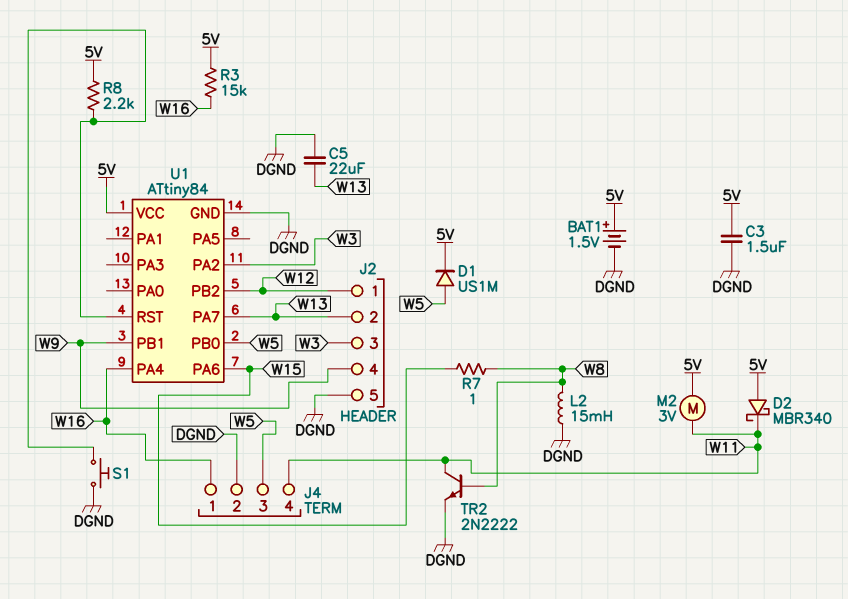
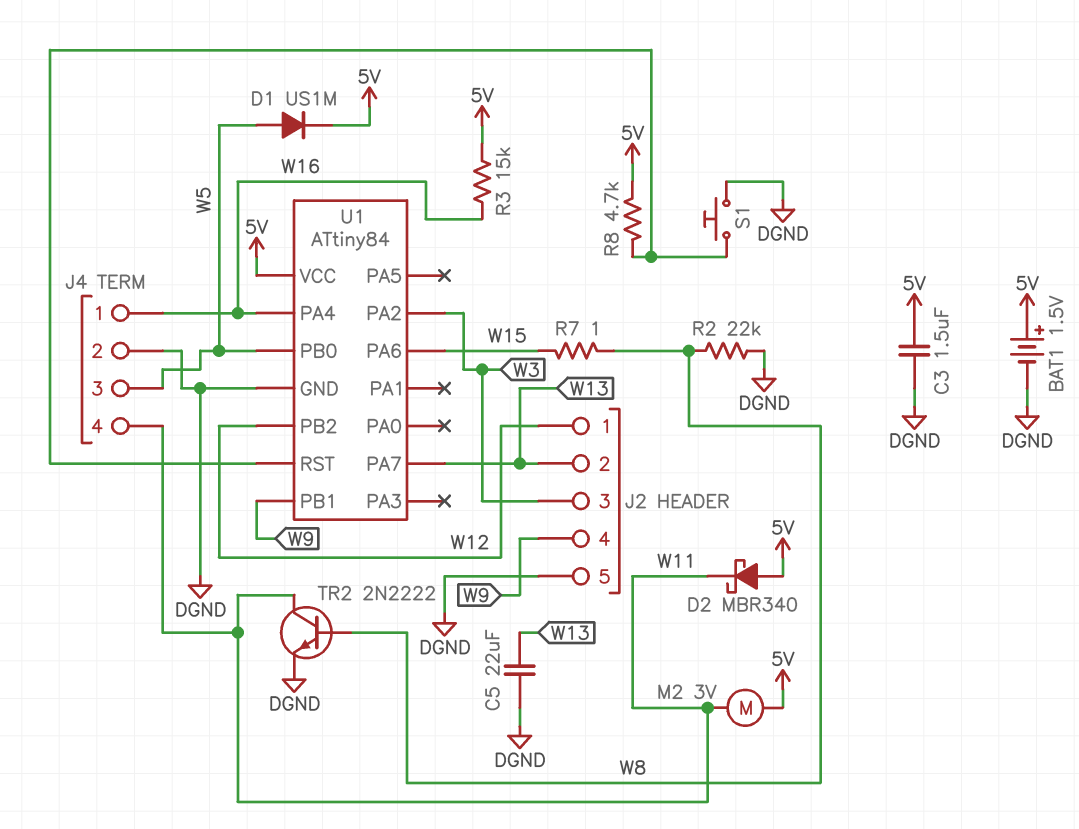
L2: 15mH (DGND, W8) -> none
R2: none -> 22k (DGND, W8)
R8: 2.2k (5V, U1/RST) -> 4.7k (5V, U1/RST)

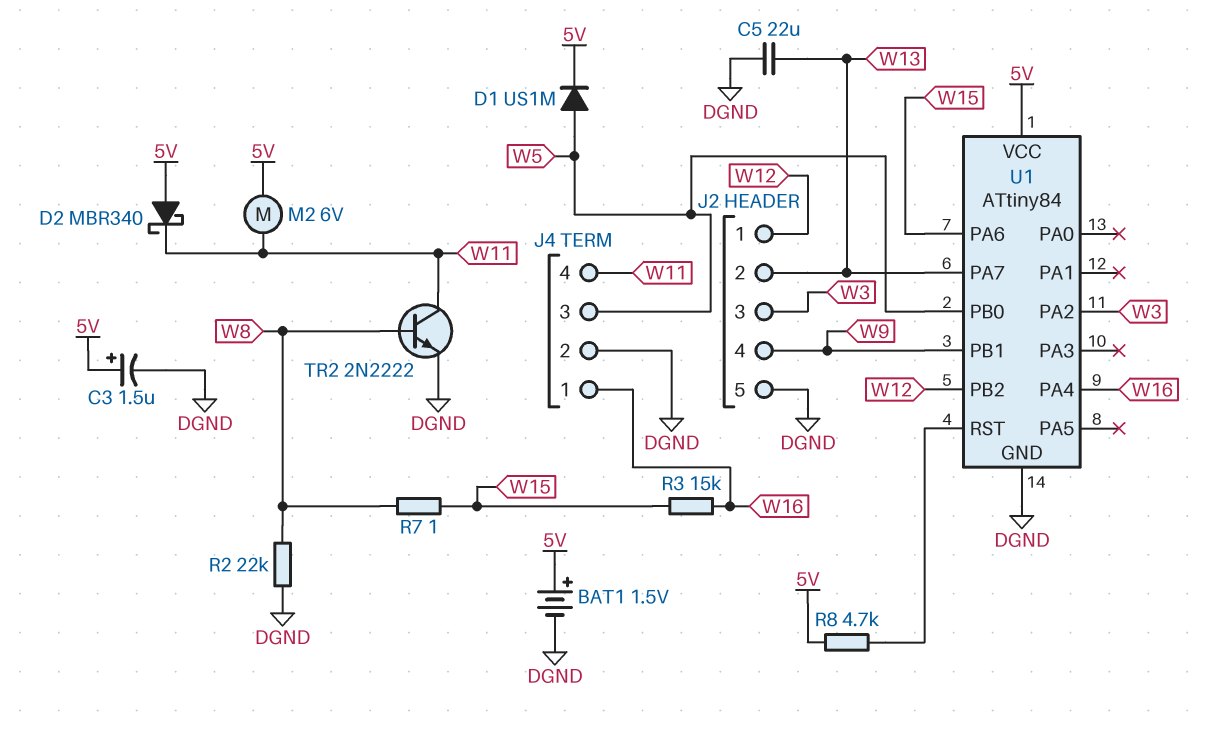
C3: 1.5uF (5V, DGND) -> 1.5uF (plus 5V, minus DGND)
M2: motor 3V (5V, W11) -> motor 6V (5V, W11)
R3: 15k (5V, W16) -> 15k (W15, W16)
S1: button (DGND, U1/RST) -> none

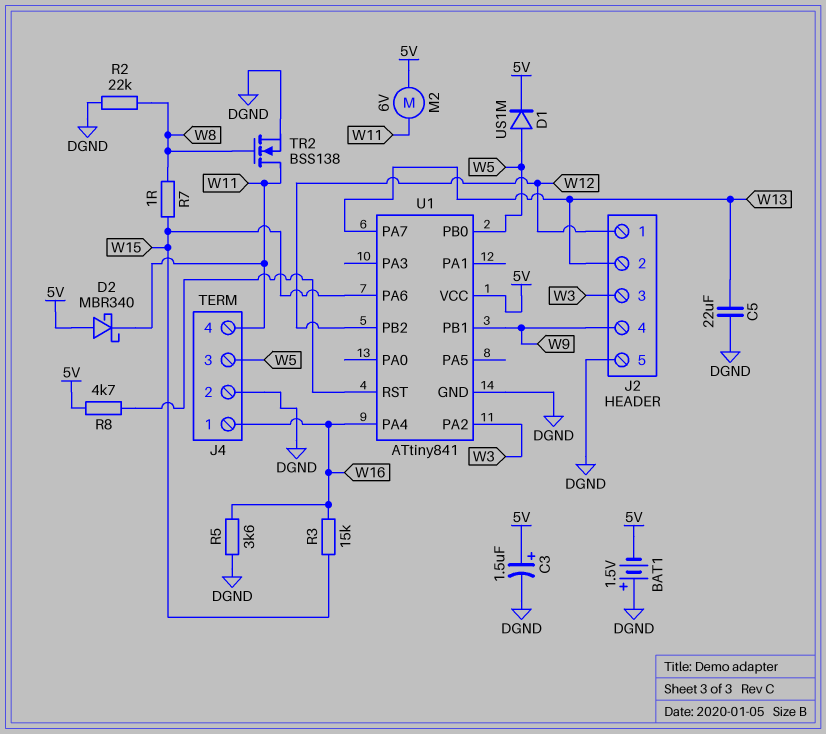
BAT1: 1.5V (plus 5V, minus DGND) -> 1.5V (plus DGND, minus 5V)
R5: none -> 3.6k (DGND, W16)
TR2: NPN 2N2222 (B W8, C W11, E DGND) -> NMOS BSS138 (G W8, D W11, S DGND)
U1: ATtiny84 -> ATtiny841

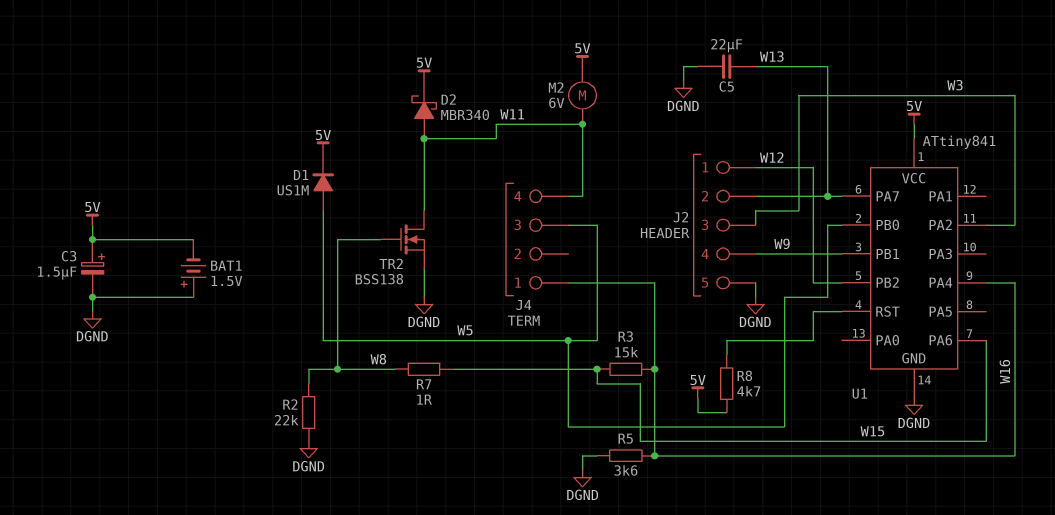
D2: schottky MBR340 (A 5V, K W11) -> schottky MBR340 (A W11, K 5V)
J4 pin 2: DGND -> none

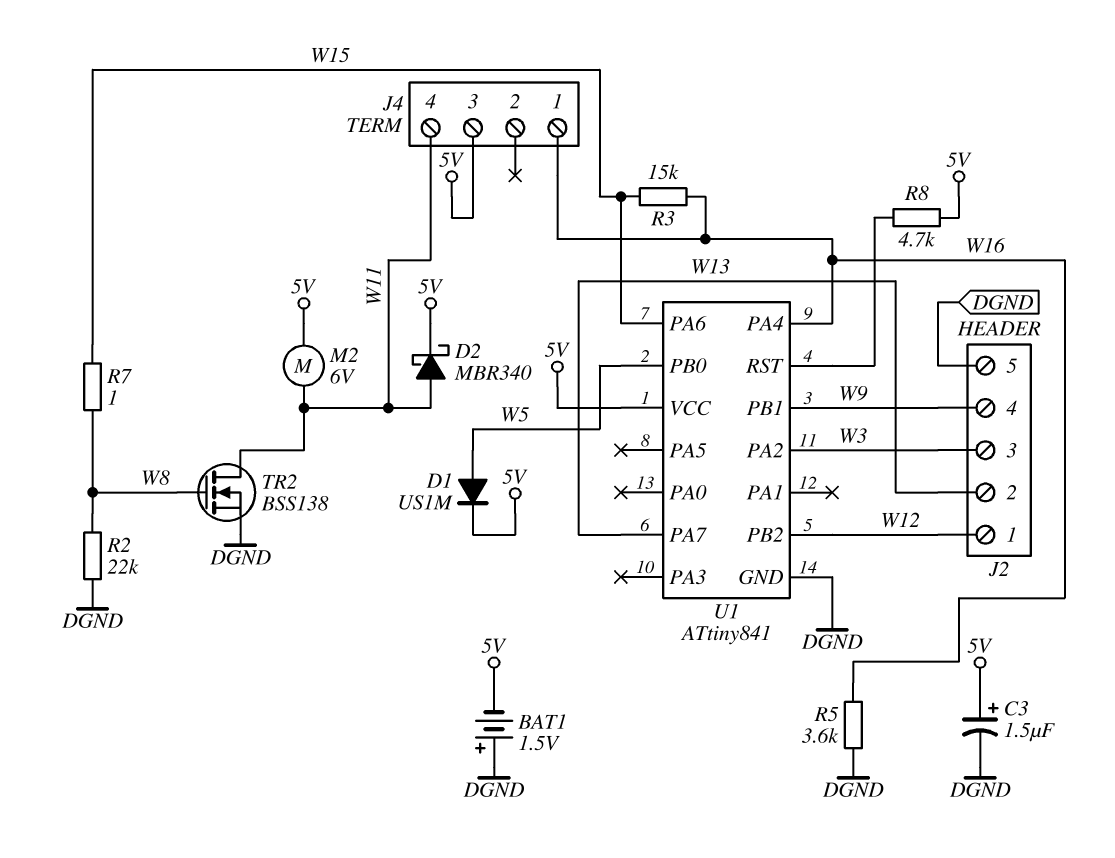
C5: 22uF (DGND, W13) -> none
J4 pin 3: W5 -> 5V

